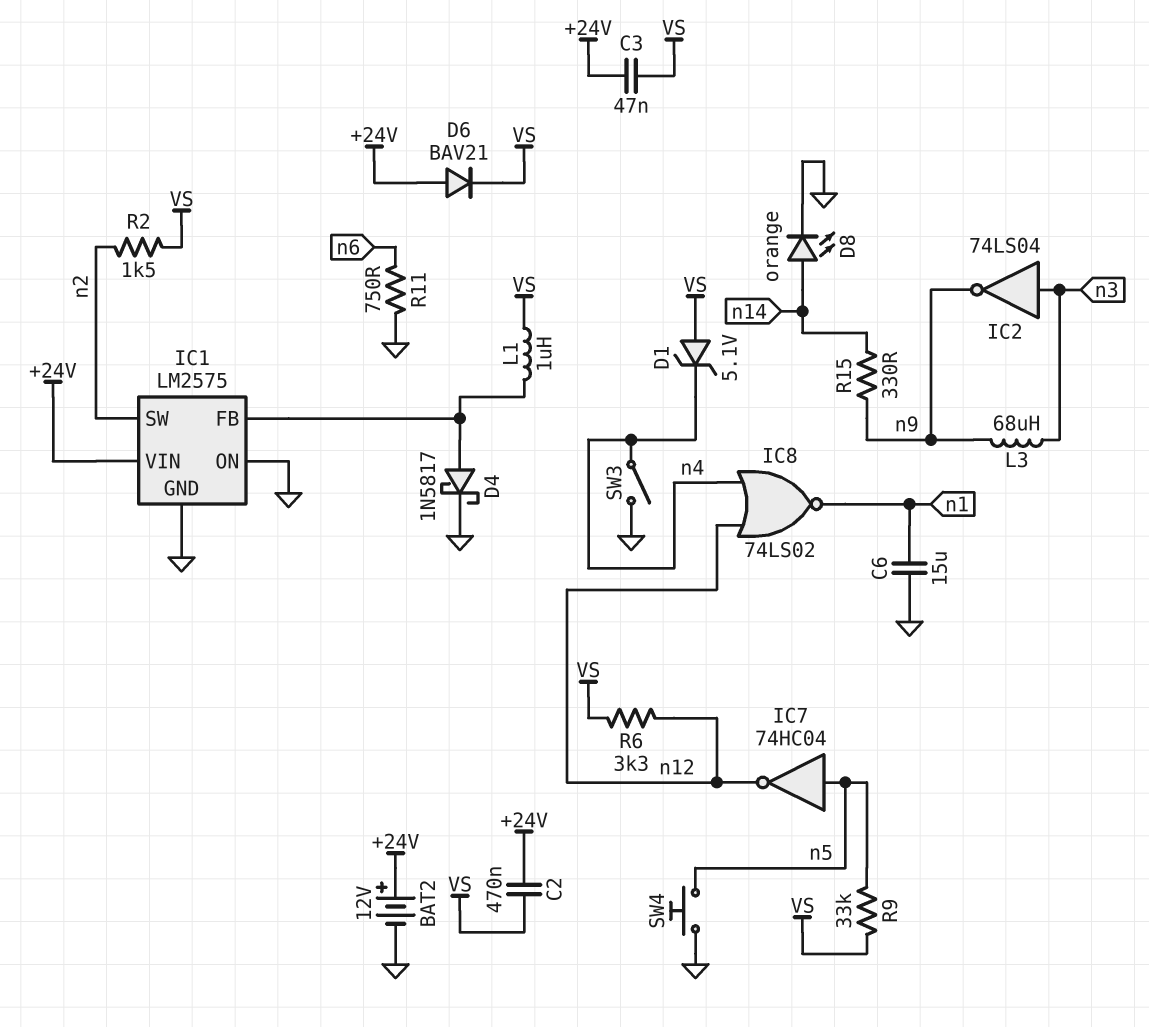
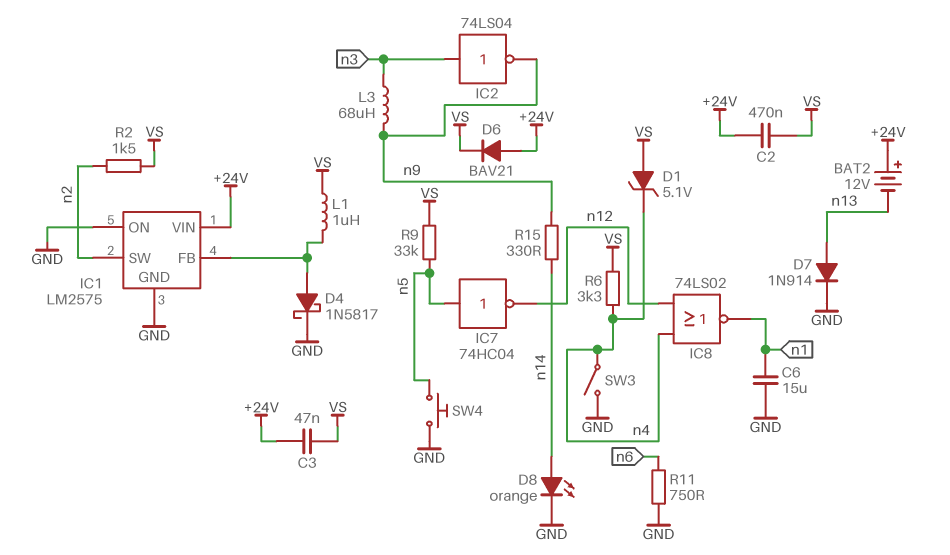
BAT2: 12V (plus +24V, minus GND) -> 12V (plus +24V, minus n13)
D7: none -> diode 1N914 (A n13, K GND)
R6: 3.3k (VS, n12) -> 3.3k (VS, n4)

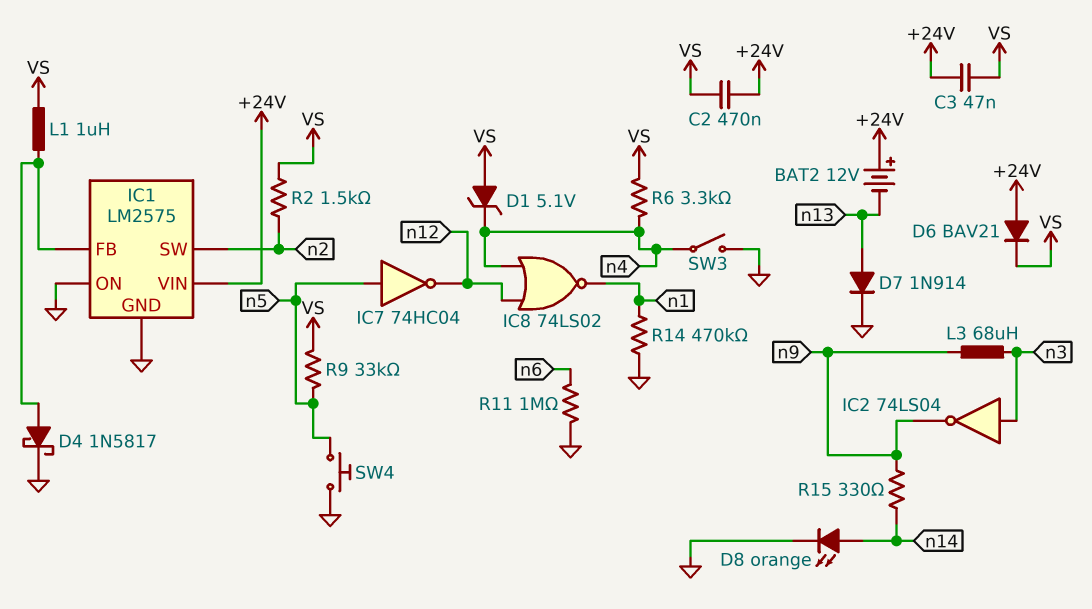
C6: 15uF (GND, n1) -> none
R11: 750 (GND, n6) -> 1M (GND, n6)
R14: none -> 470k (GND, n1)

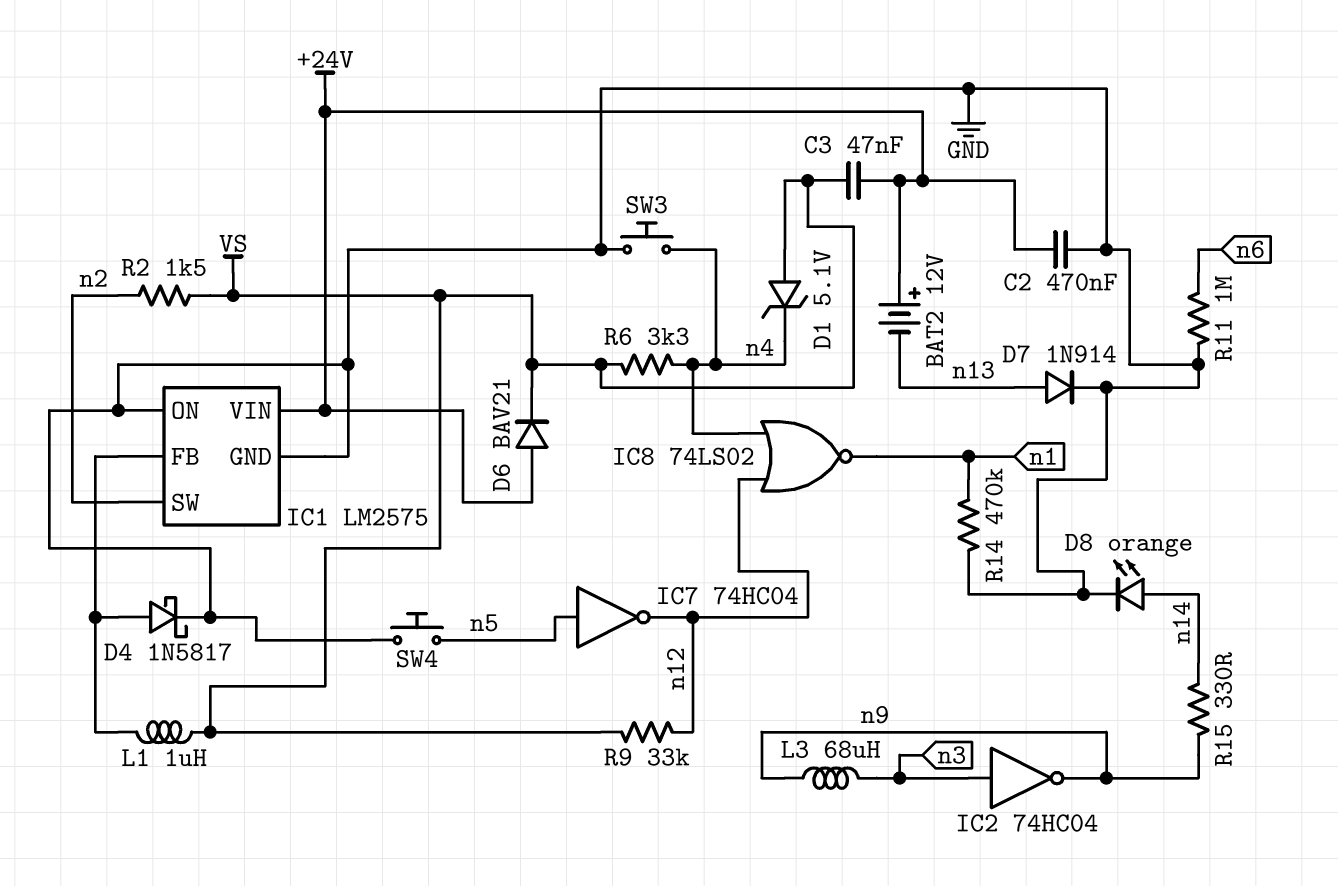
C2: 470nF (+24V, VS) -> 470nF (+24V, GND)
IC2: NOT 74LS04 (in n3, out n9) -> NOT 74HC04 (in n3, out n9)
R9: 33k (VS, n5) -> 33k (VS, n12)
SW3: switch (GND, n4) -> button (GND, n4)

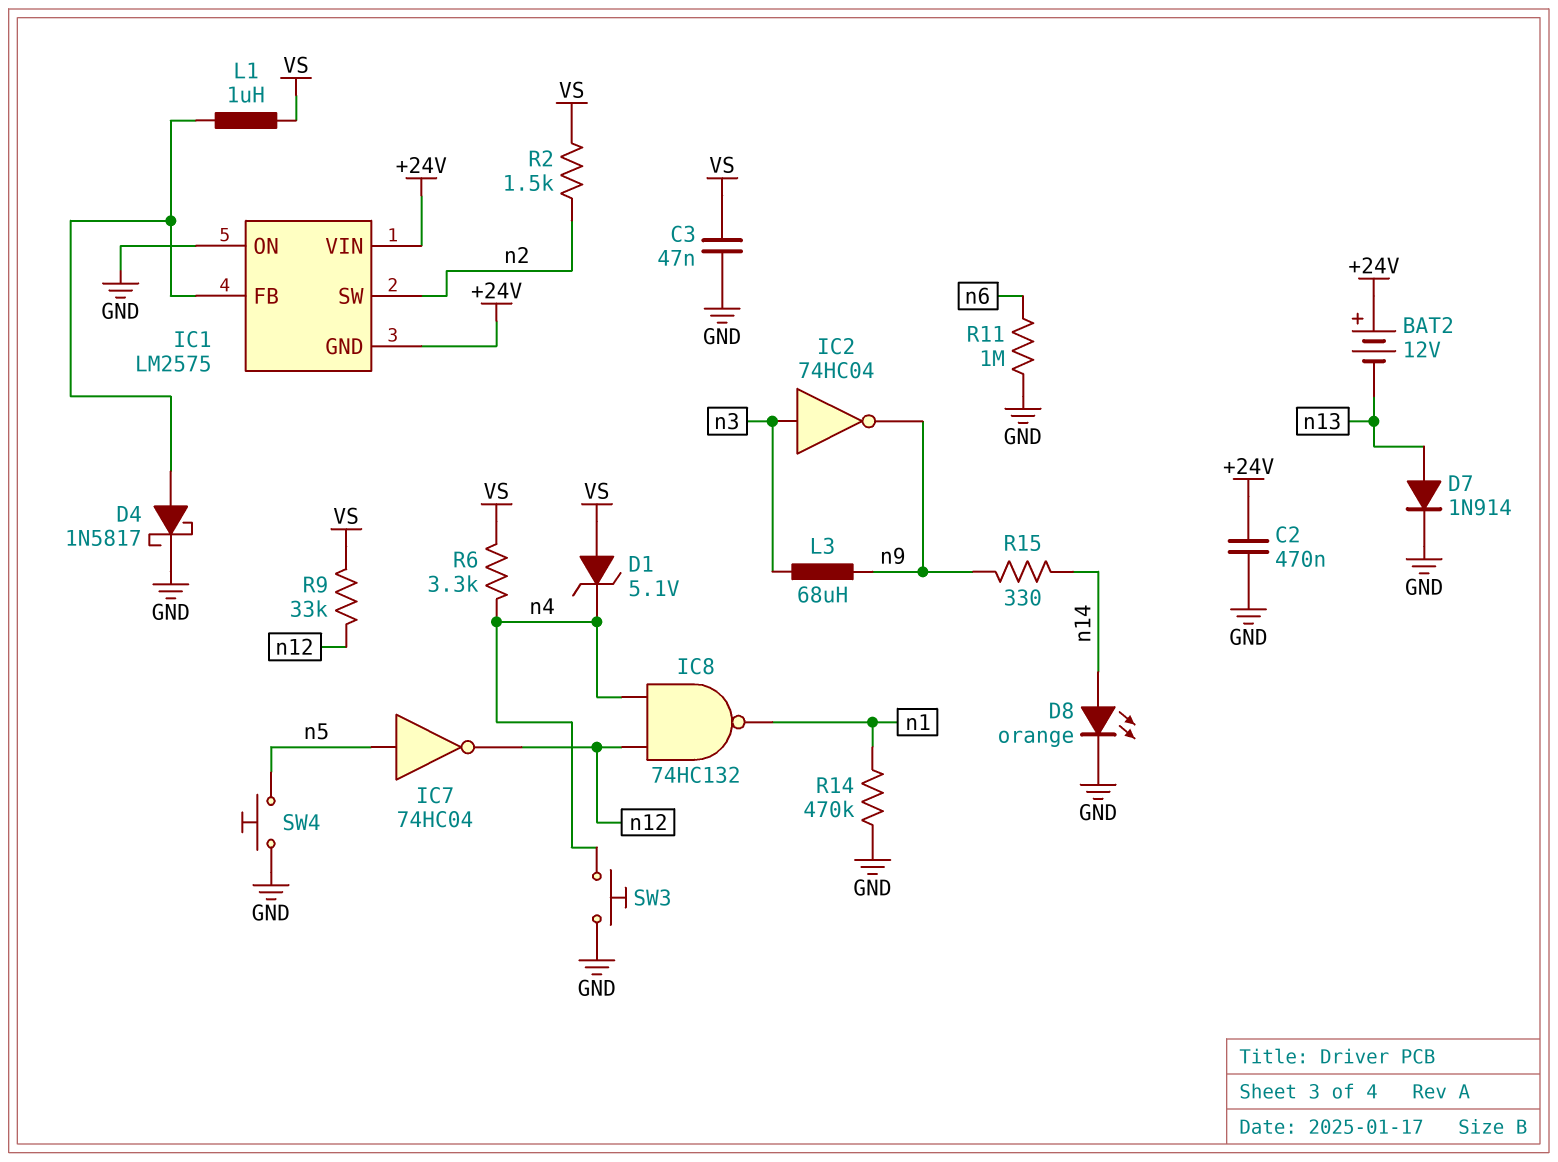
C3: 47nF (+24V, VS) -> 47nF (GND, VS)
D6: diode BAV21 (A +24V, K VS) -> none
IC1 pin GND: GND -> +24V
IC8: NOR 74LS02 (in n4, in n12, out n1) -> NAND 74HC132 (in n4, in n12, out n1)

